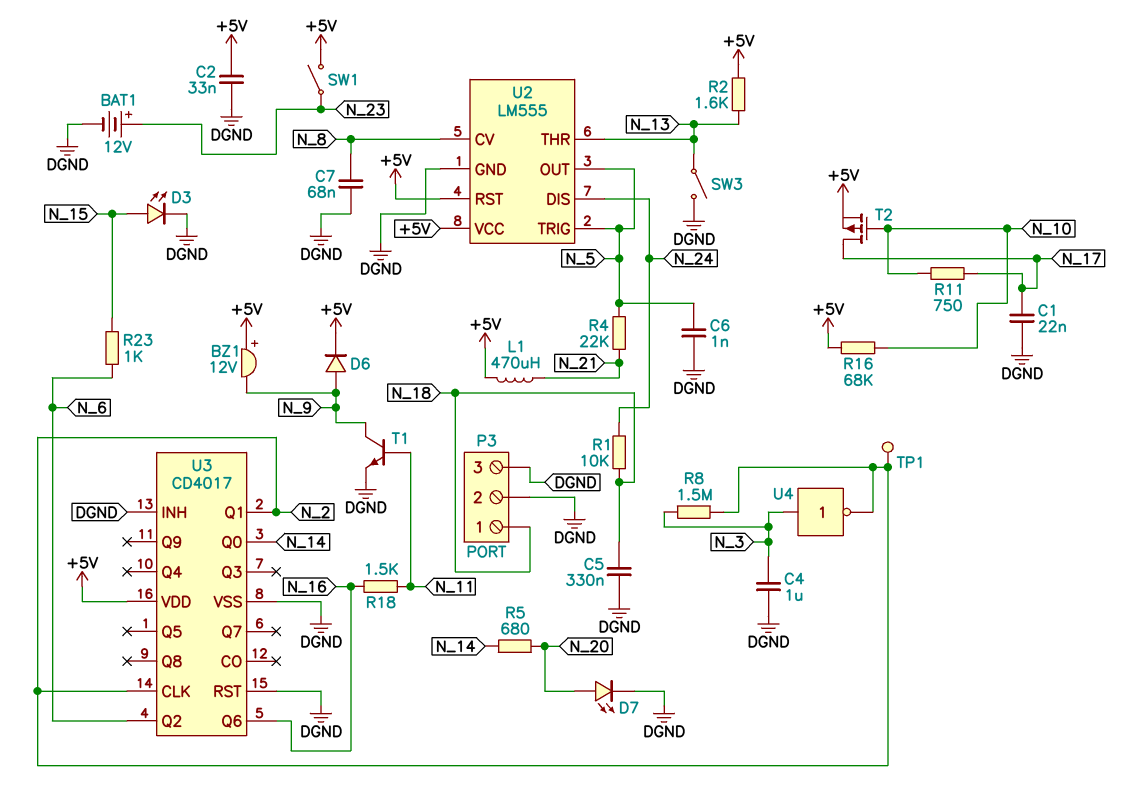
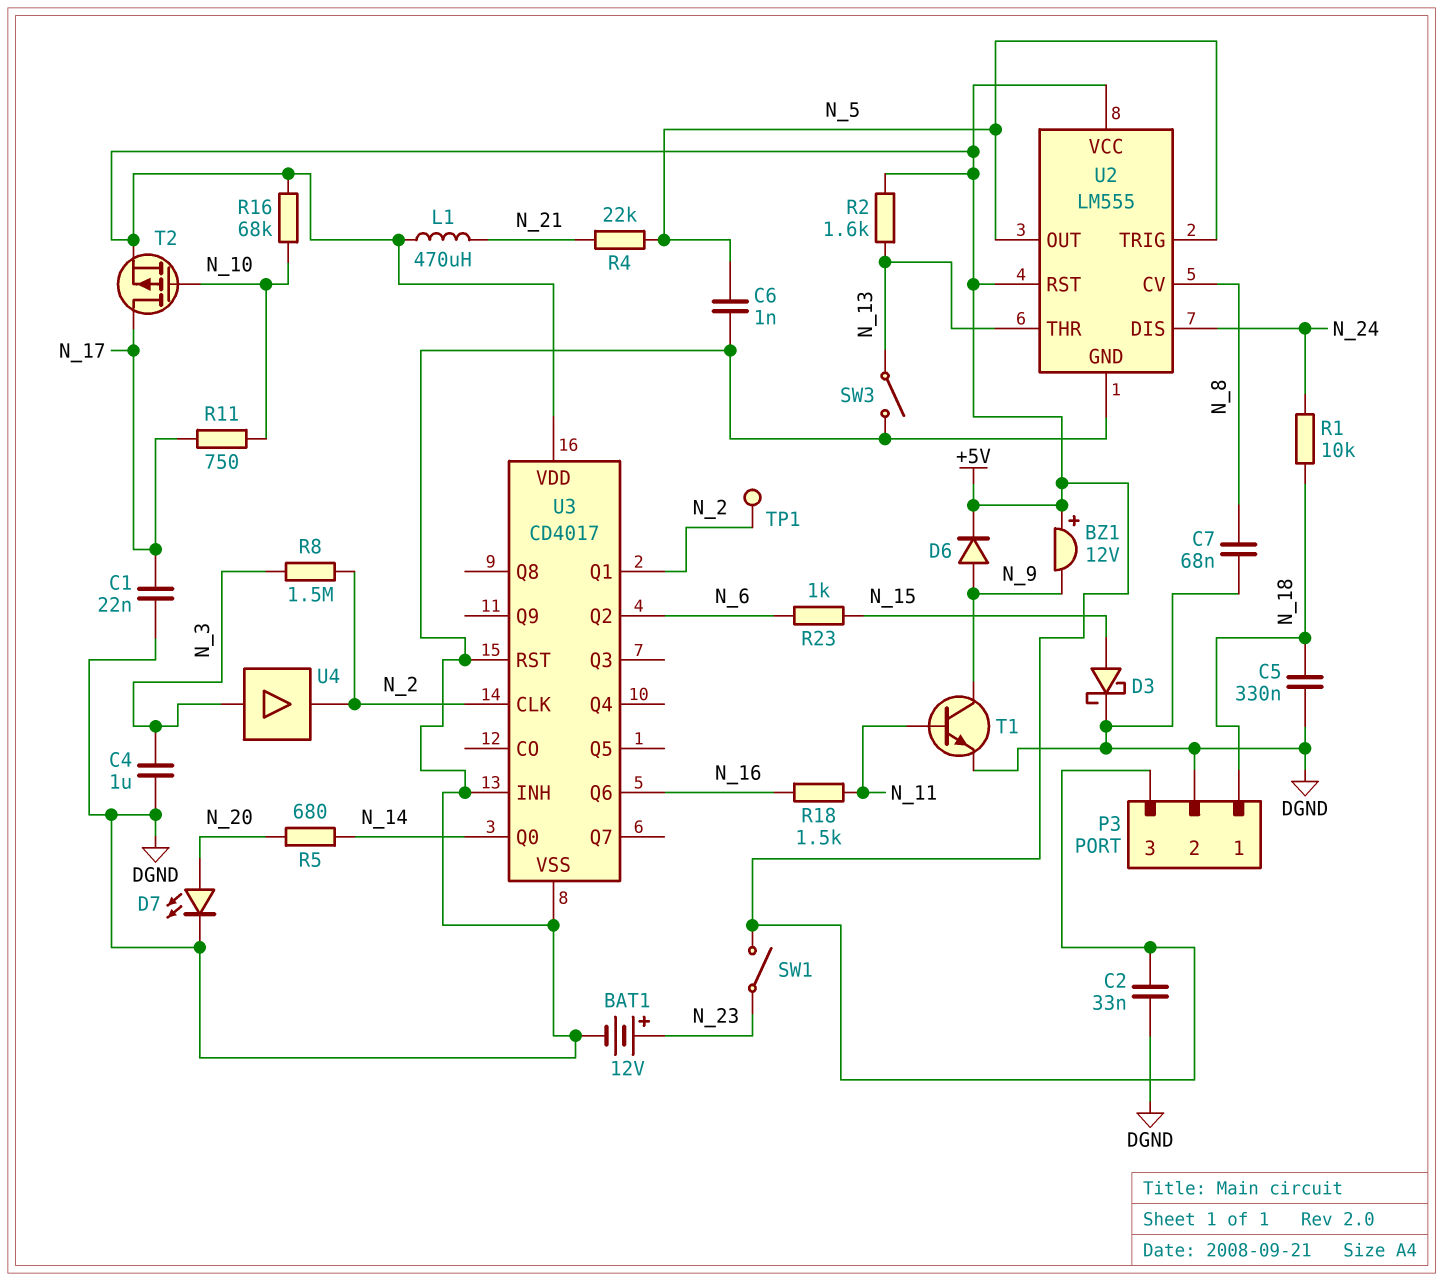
D3: LED (A N_15, K DGND) -> schottky (A N_15, K DGND)
P3 pin 3: DGND -> +5V
U4: NOT (in N_3, out N_2) -> buffer (in N_3, out N_2)

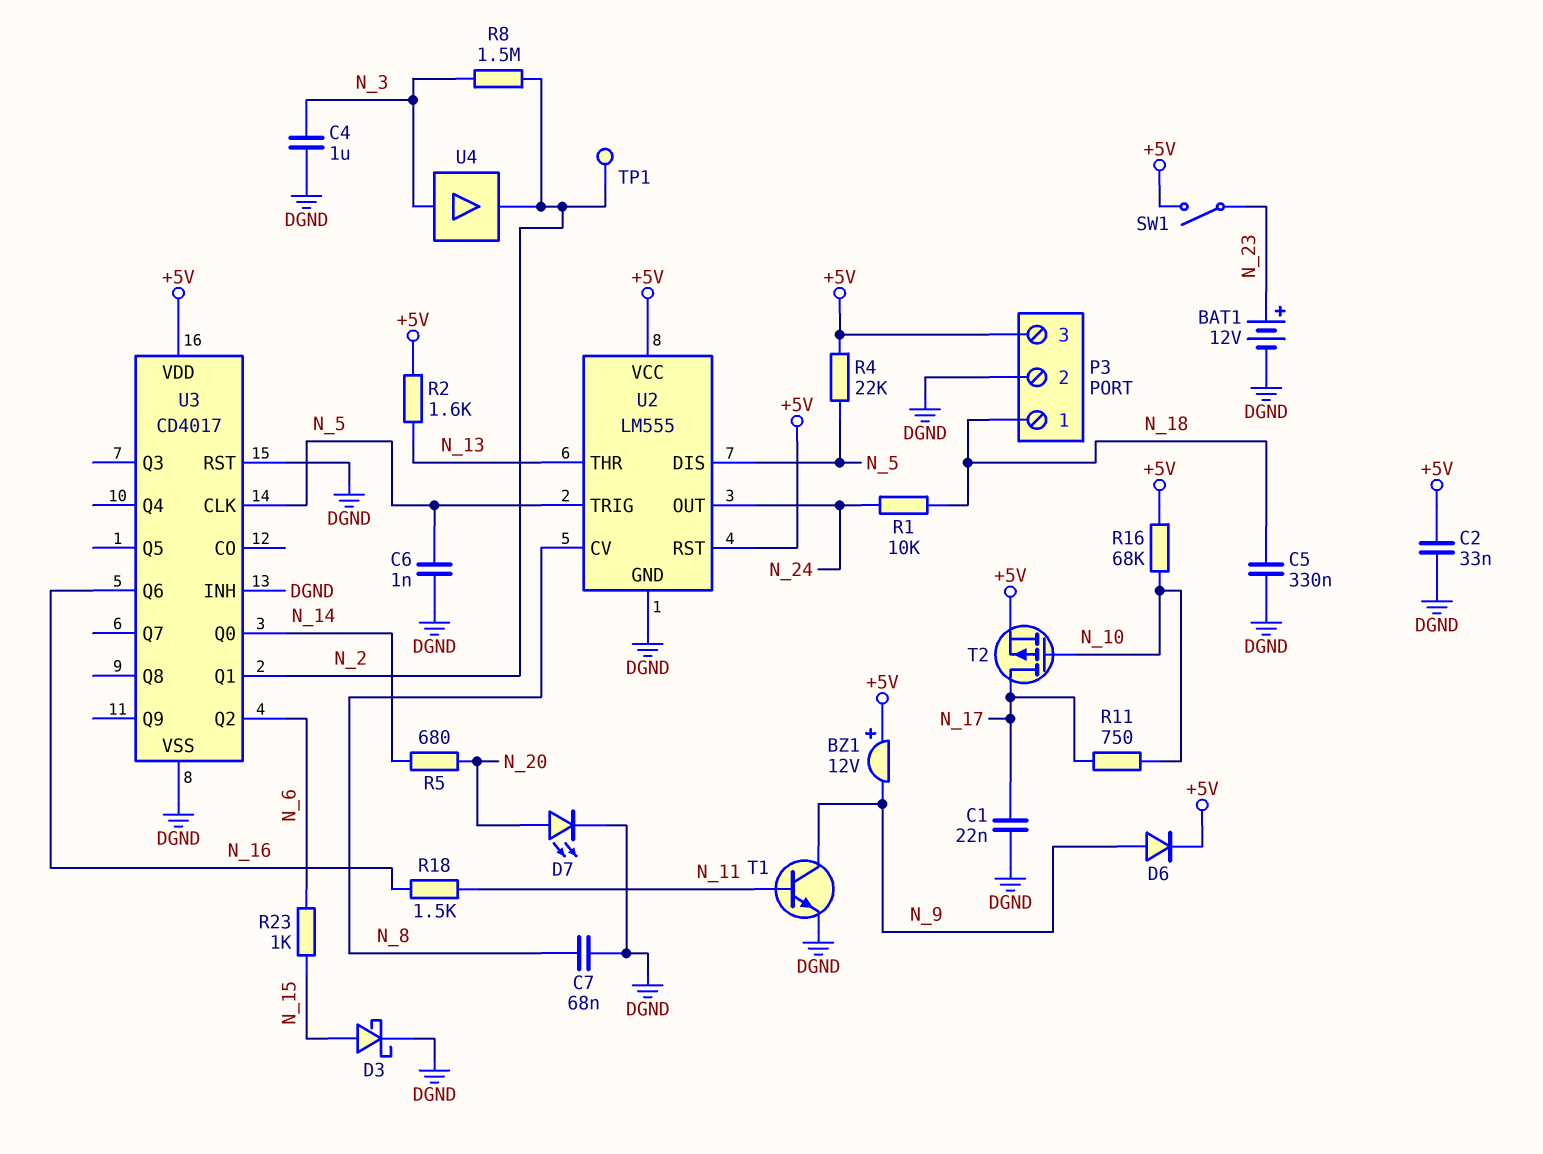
L1: 470uH (+5V, N_21) -> none
R4: 22k (N_5, N_21) -> 22k (+5V, N_5)
SW3: switch (DGND, N_13) -> none
U2 pin DIS: N_24 -> N_5
U2 pin OUT: N_5 -> N_24
U3 pin CLK: N_2 -> N_5

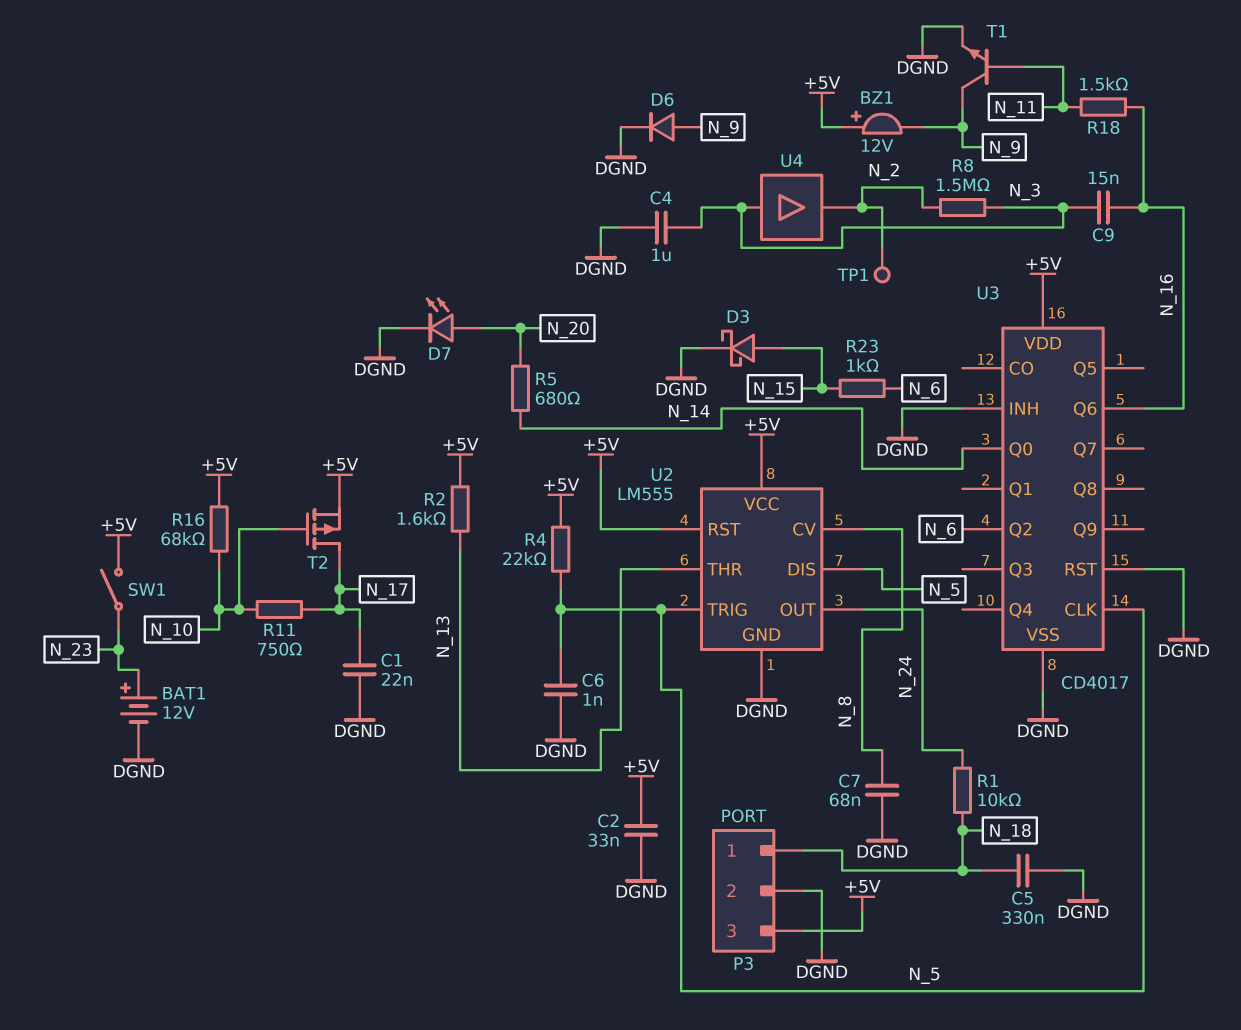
C9: none -> 15nF (N_3, N_16)
D6: diode (A N_9, K +5V) -> diode (A N_9, K DGND)
U3 pin Q1: N_2 -> none

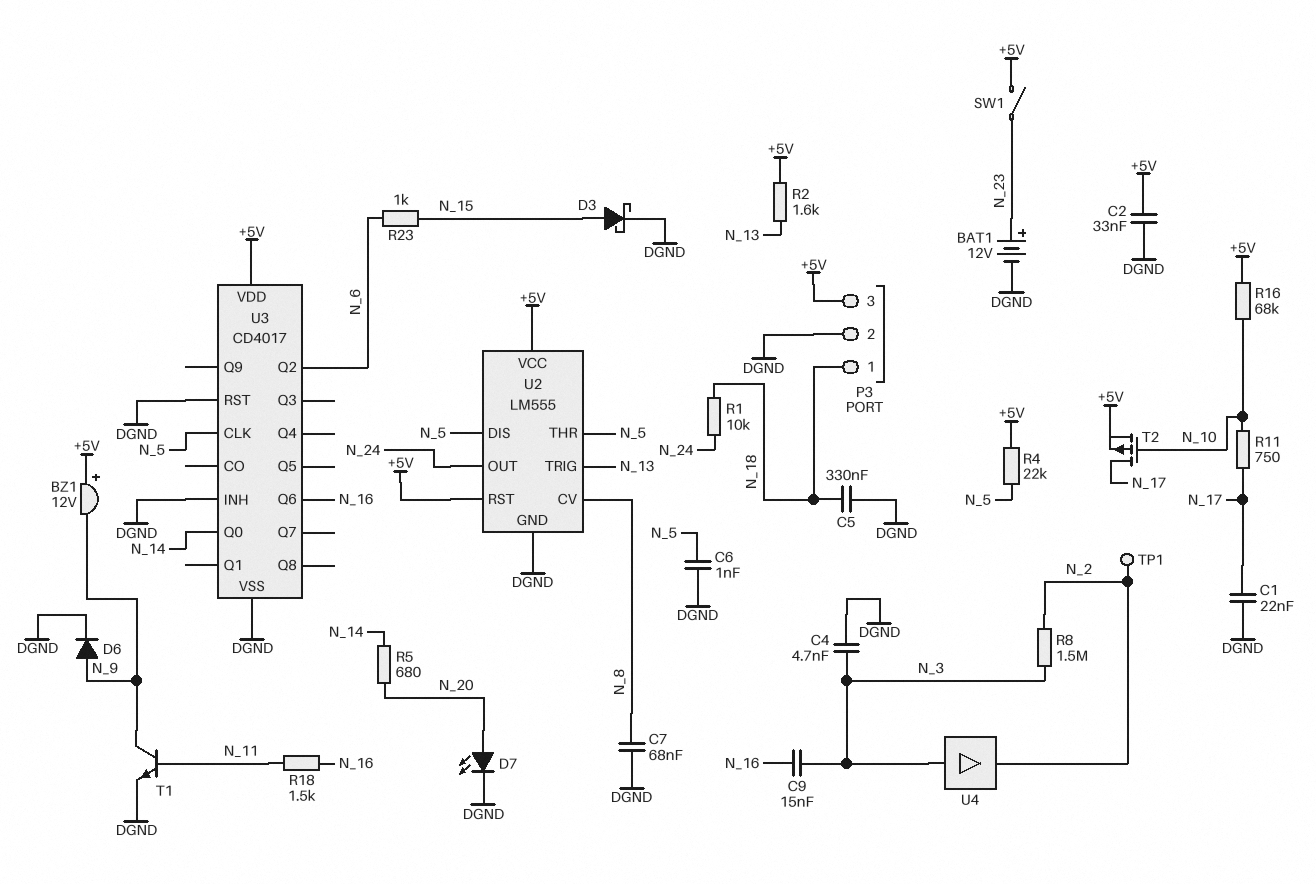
C4: 1uF (DGND, N_3) -> 4.7nF (DGND, N_3)
U2 pin THR: N_13 -> N_5
U2 pin TRIG: N_5 -> N_13

